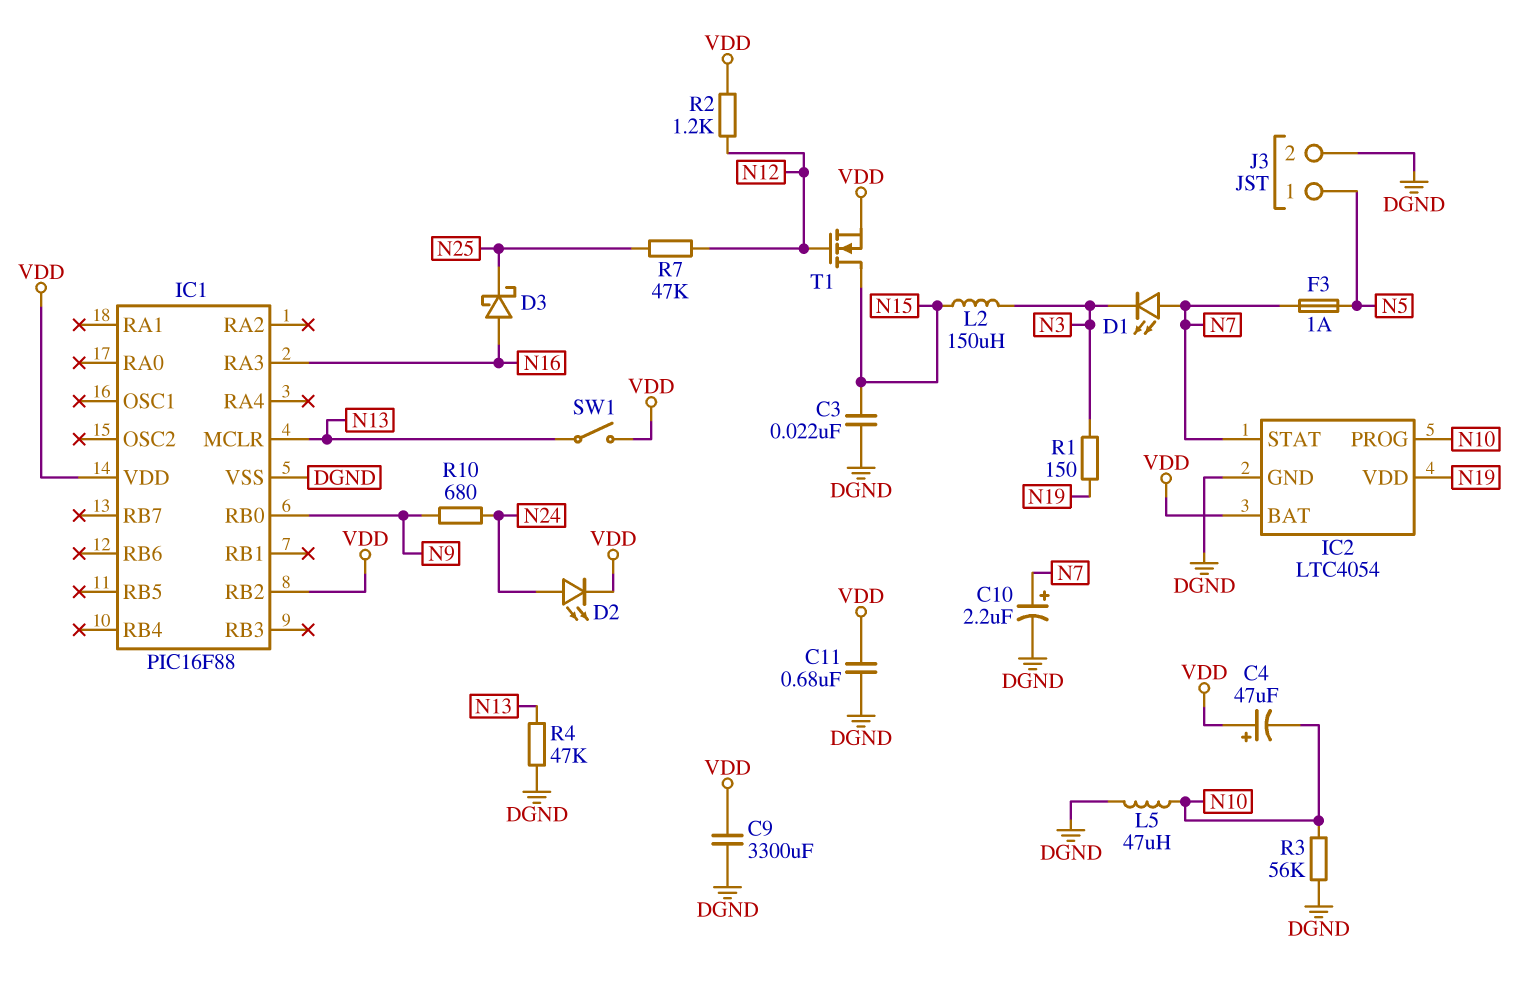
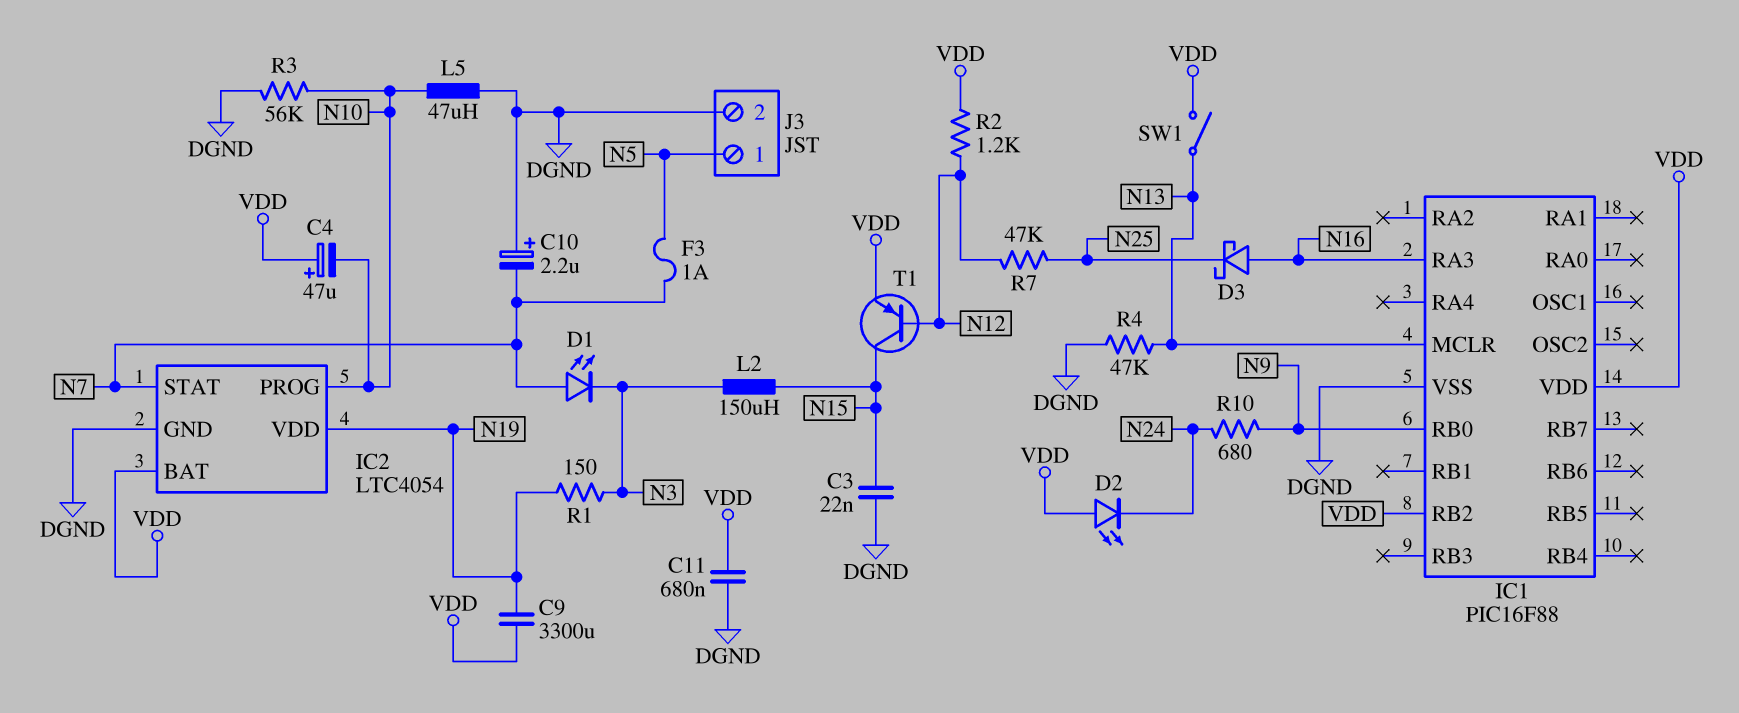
C9: 3300uF (DGND, VDD) -> 3300uF (N19, VDD)
C10: 2.2uF (plus N7, minus DGND) -> 2.2uF (plus DGND, minus N7)
D2: LED (A N24, K VDD) -> LED (A VDD, K N24)
T1: NMOS (G N12, D N15, S VDD) -> PNP (B N12, C N15, E VDD)

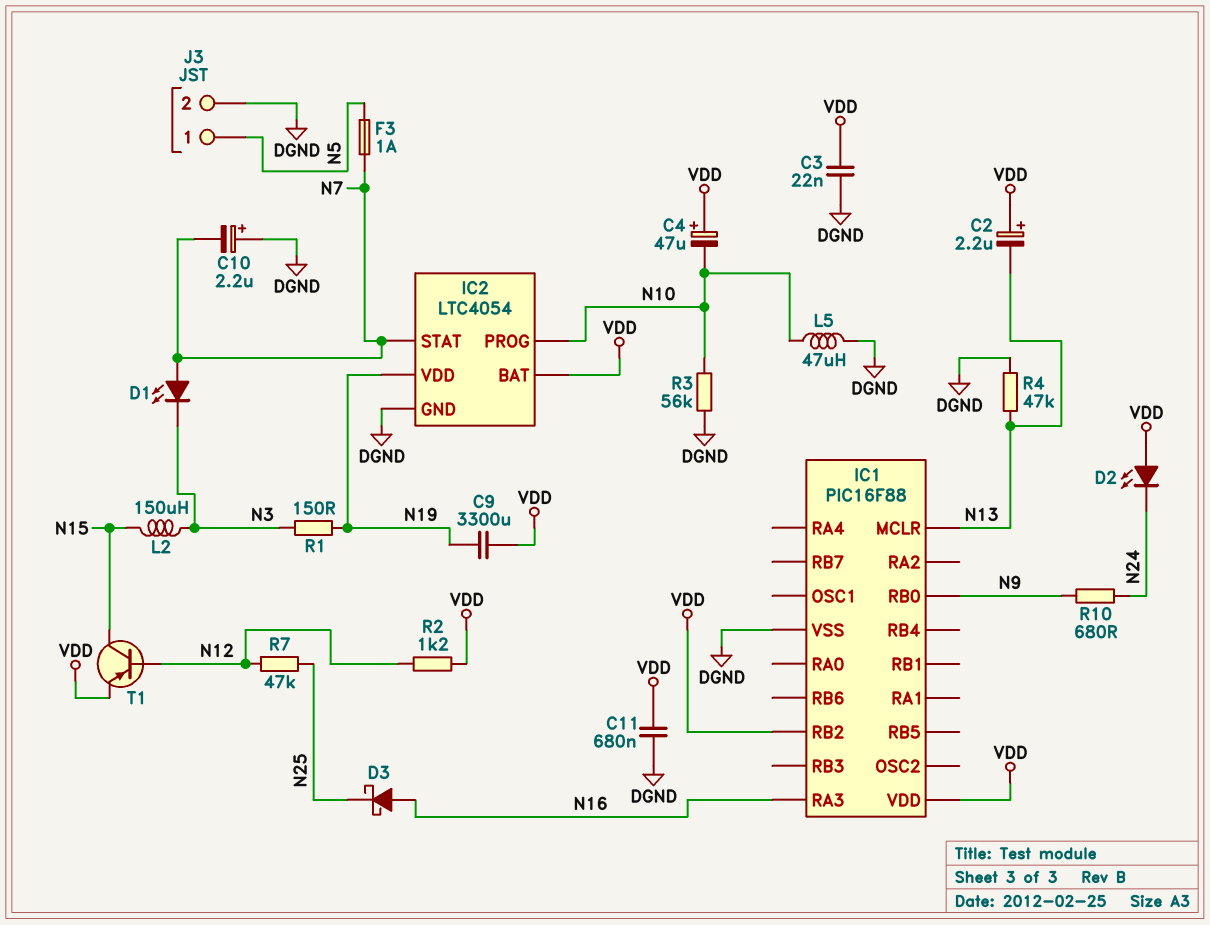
C2: none -> 2.2uF (plus VDD, minus N13)
C3: 22nF (DGND, N15) -> 22nF (DGND, VDD)
SW1: switch (N13, VDD) -> none

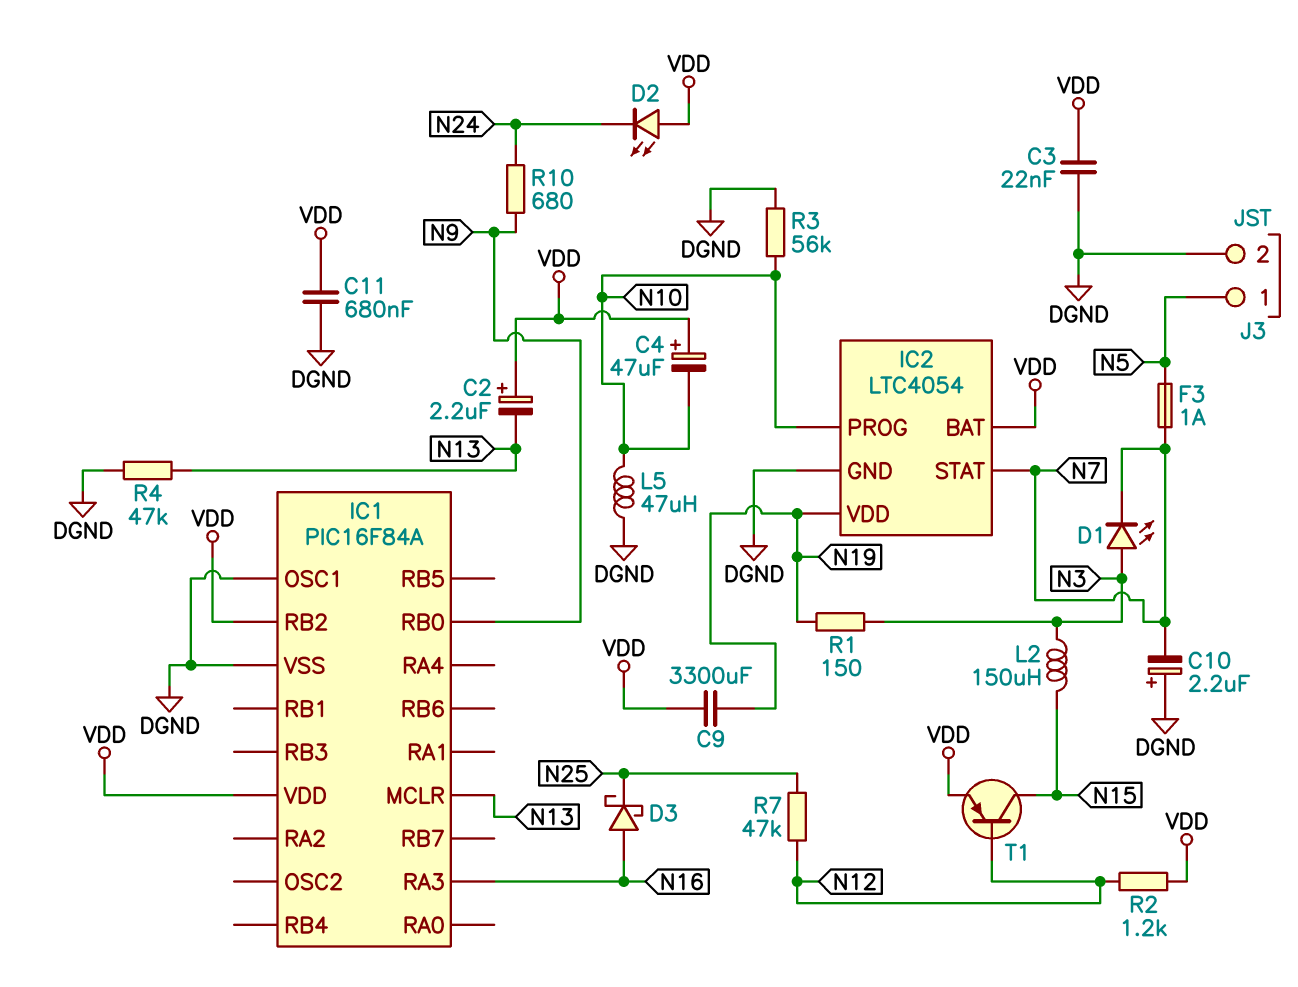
D1: LED (A N7, K N3) -> LED (A N3, K N7)
IC1: PIC16F88 -> PIC16F84A
IC1 pin OSC1: none -> DGND

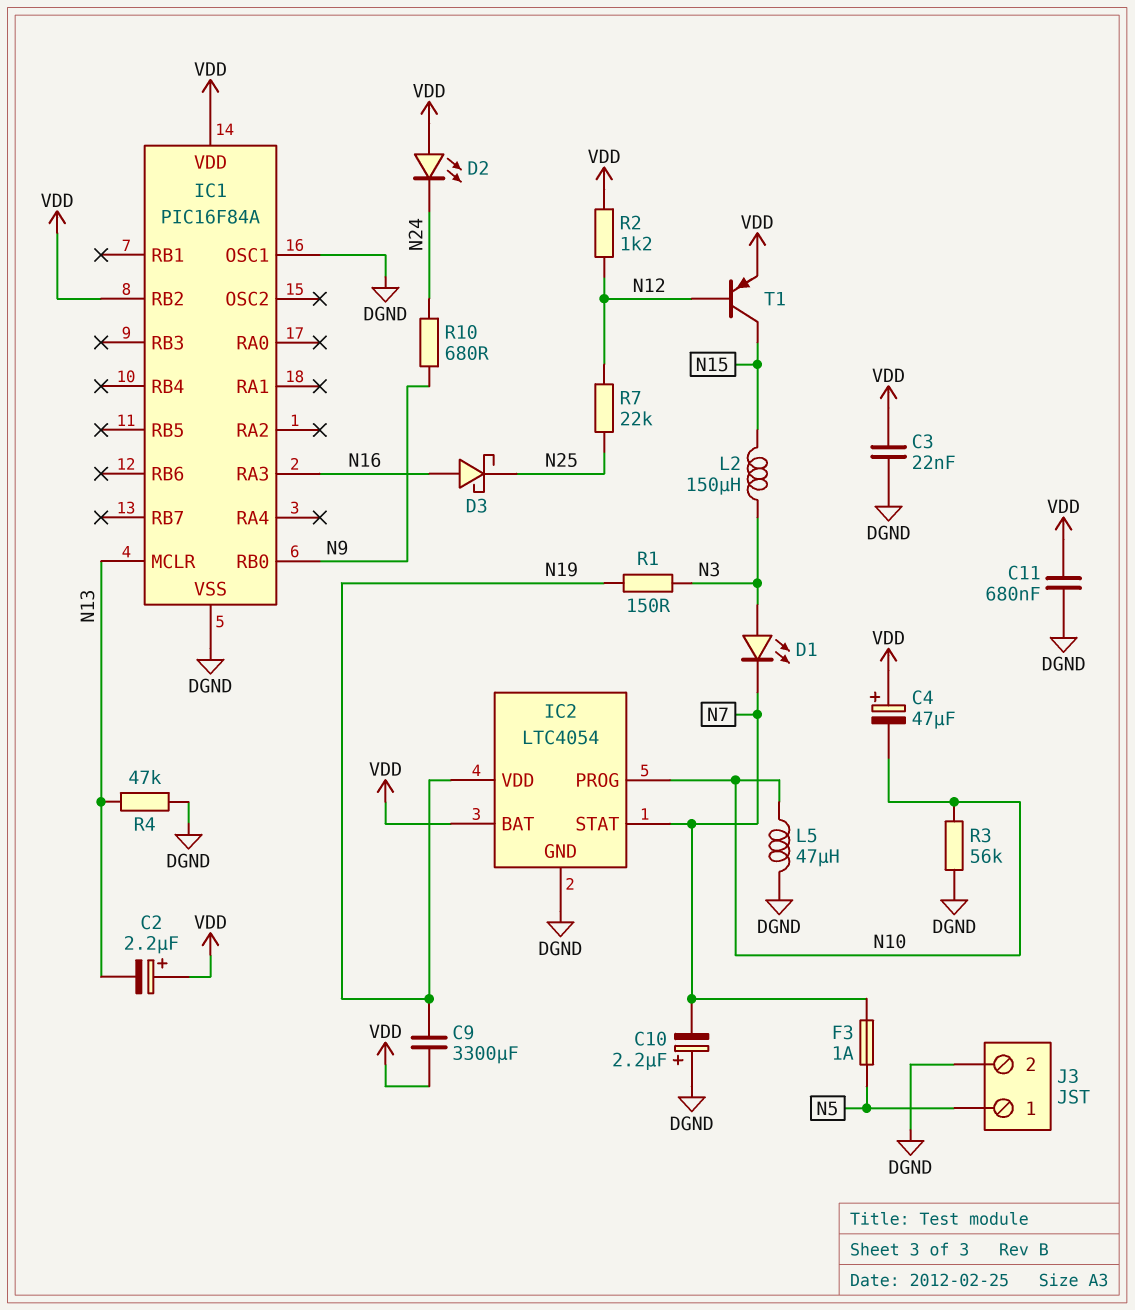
R7: 47k (N12, N25) -> 22k (N12, N25)

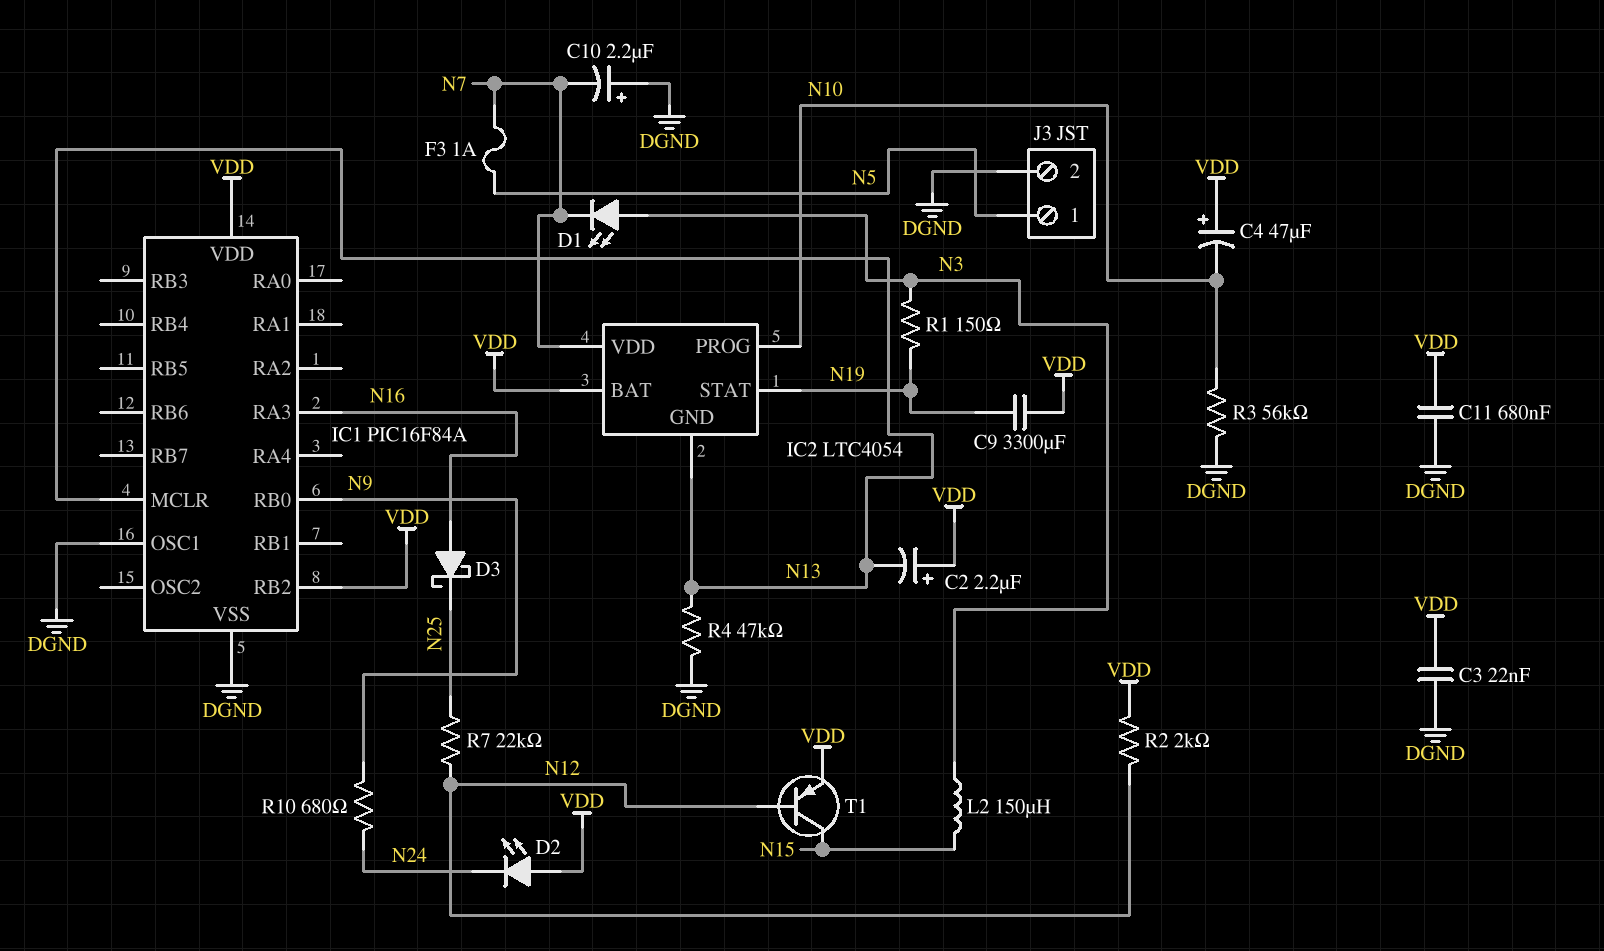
IC2 pin GND: DGND -> N13
IC2 pin STAT: N7 -> N19
IC2 pin VDD: N19 -> N7
L5: 47uH (DGND, N10) -> none
R2: 1.2k (N12, VDD) -> 2k (N12, VDD)

